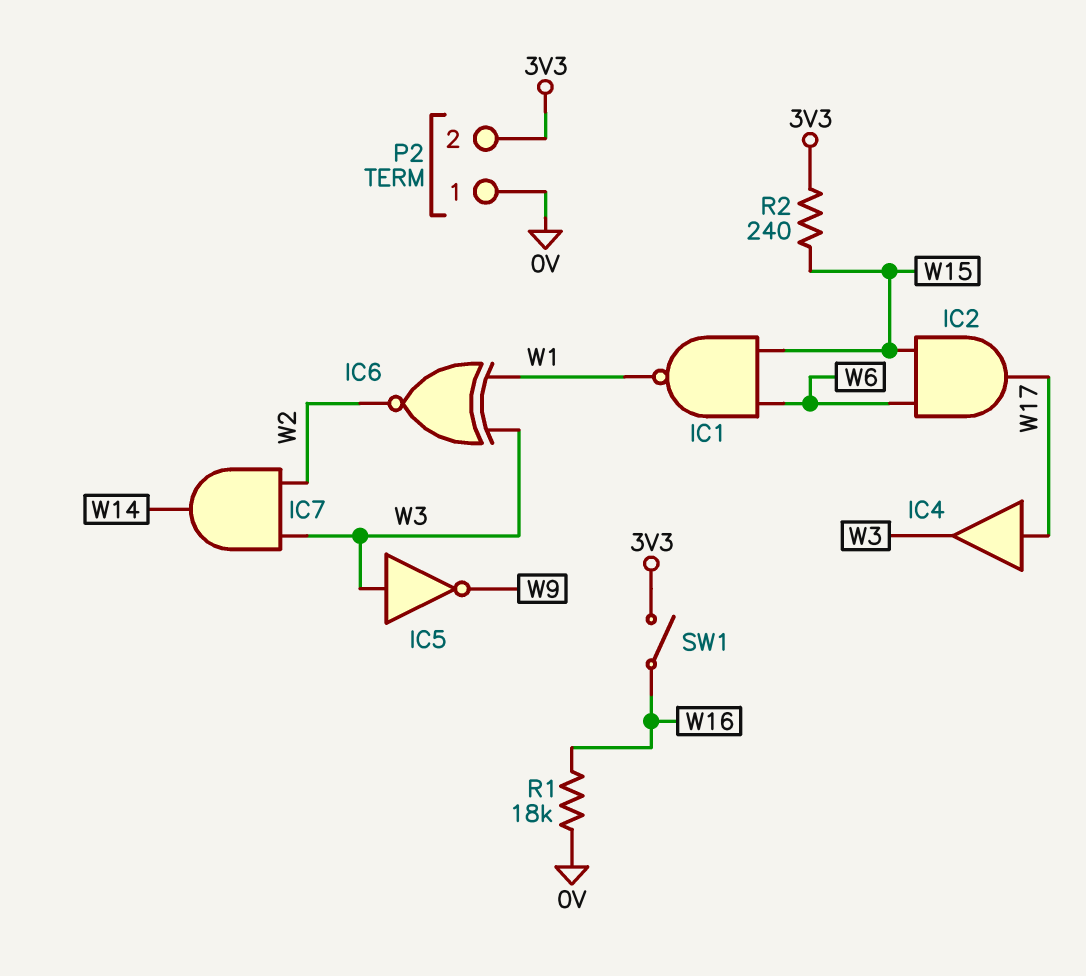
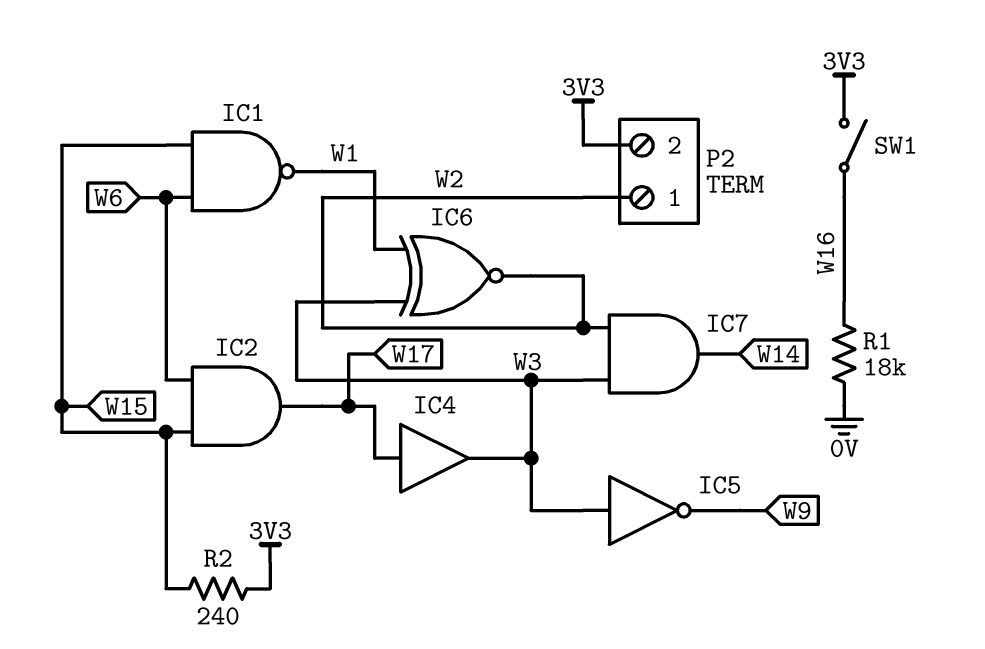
P2 pin 1: 0V -> W2

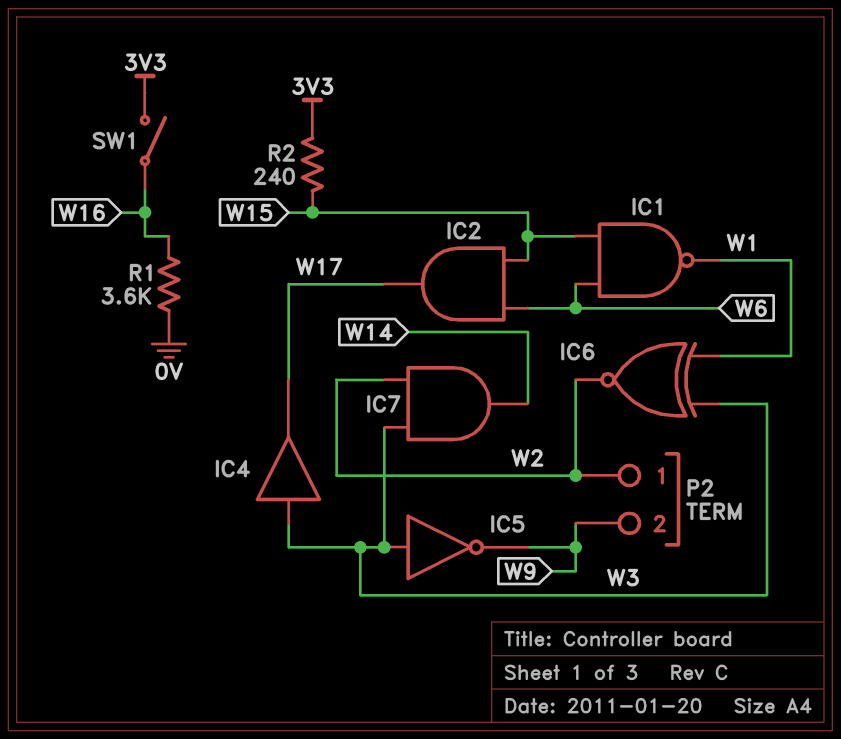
IC4: buffer (in W17, out W3) -> buffer (in W3, out W17)
P2 pin 2: 3V3 -> W9
R1: 18k (0V, W16) -> 3.6k (0V, W16)

